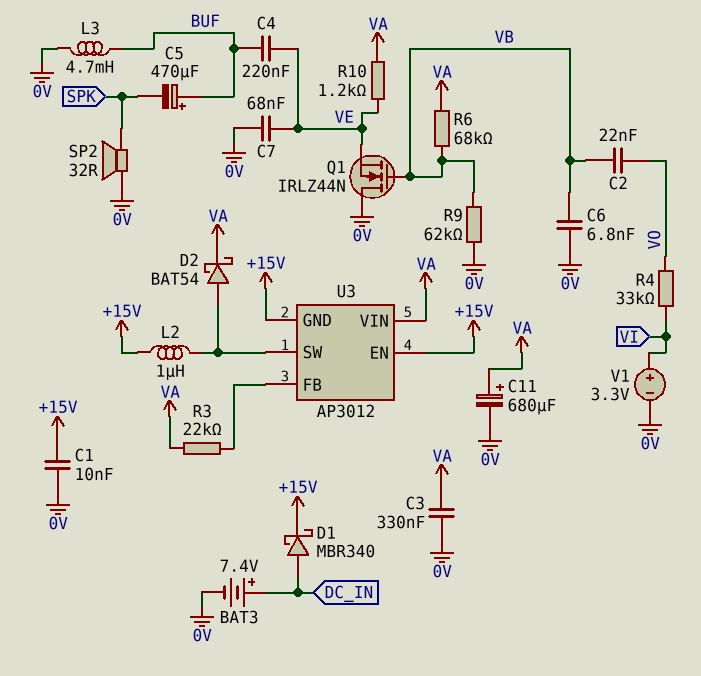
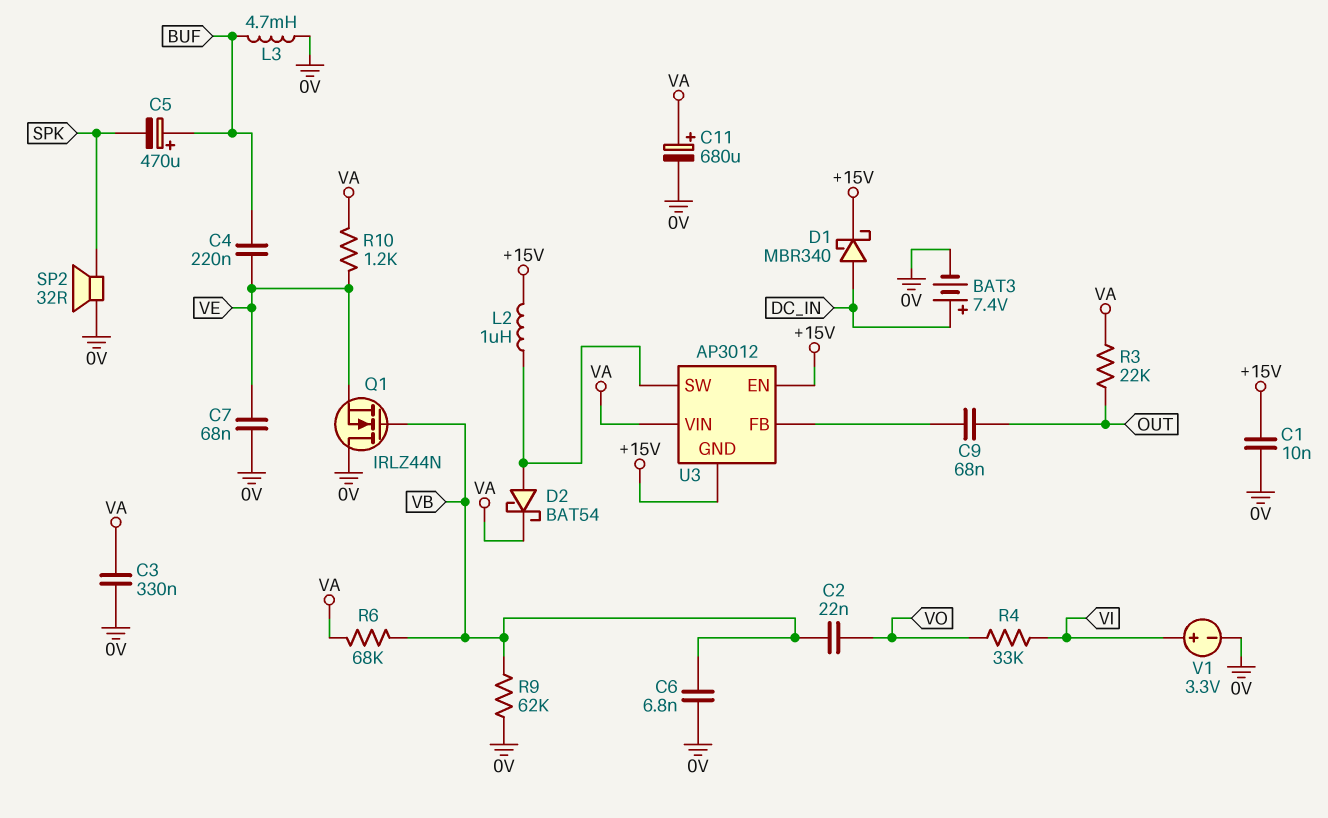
C9: none -> 68nF (OUT, U3/FB)
R3: 22k (U3/FB, VA) -> 22k (OUT, VA)

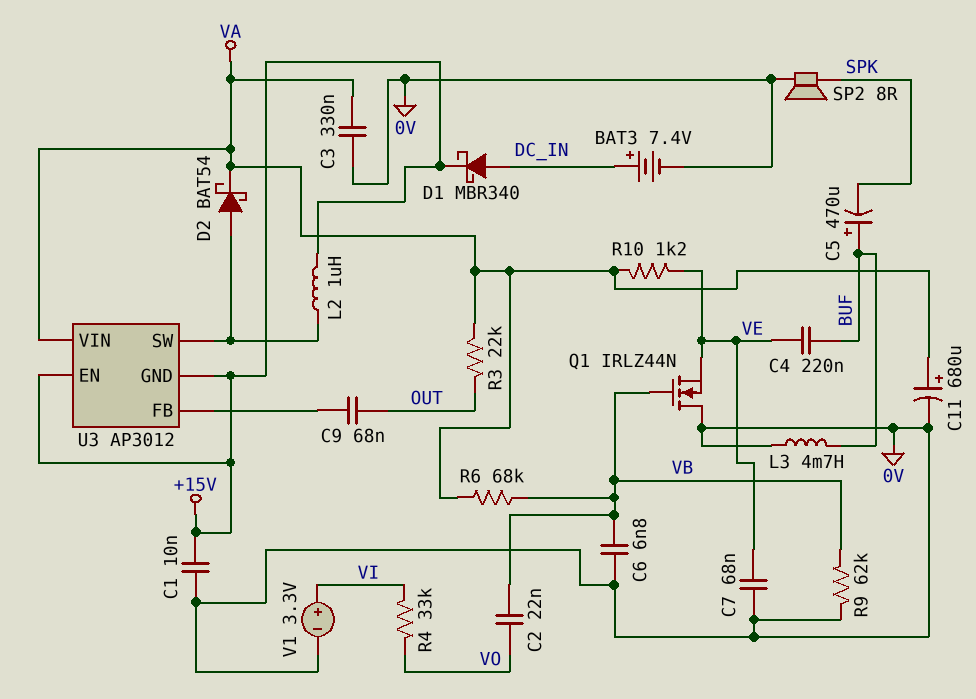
SP2: speaker 32R (0V, SPK) -> speaker 8R (0V, SPK)

